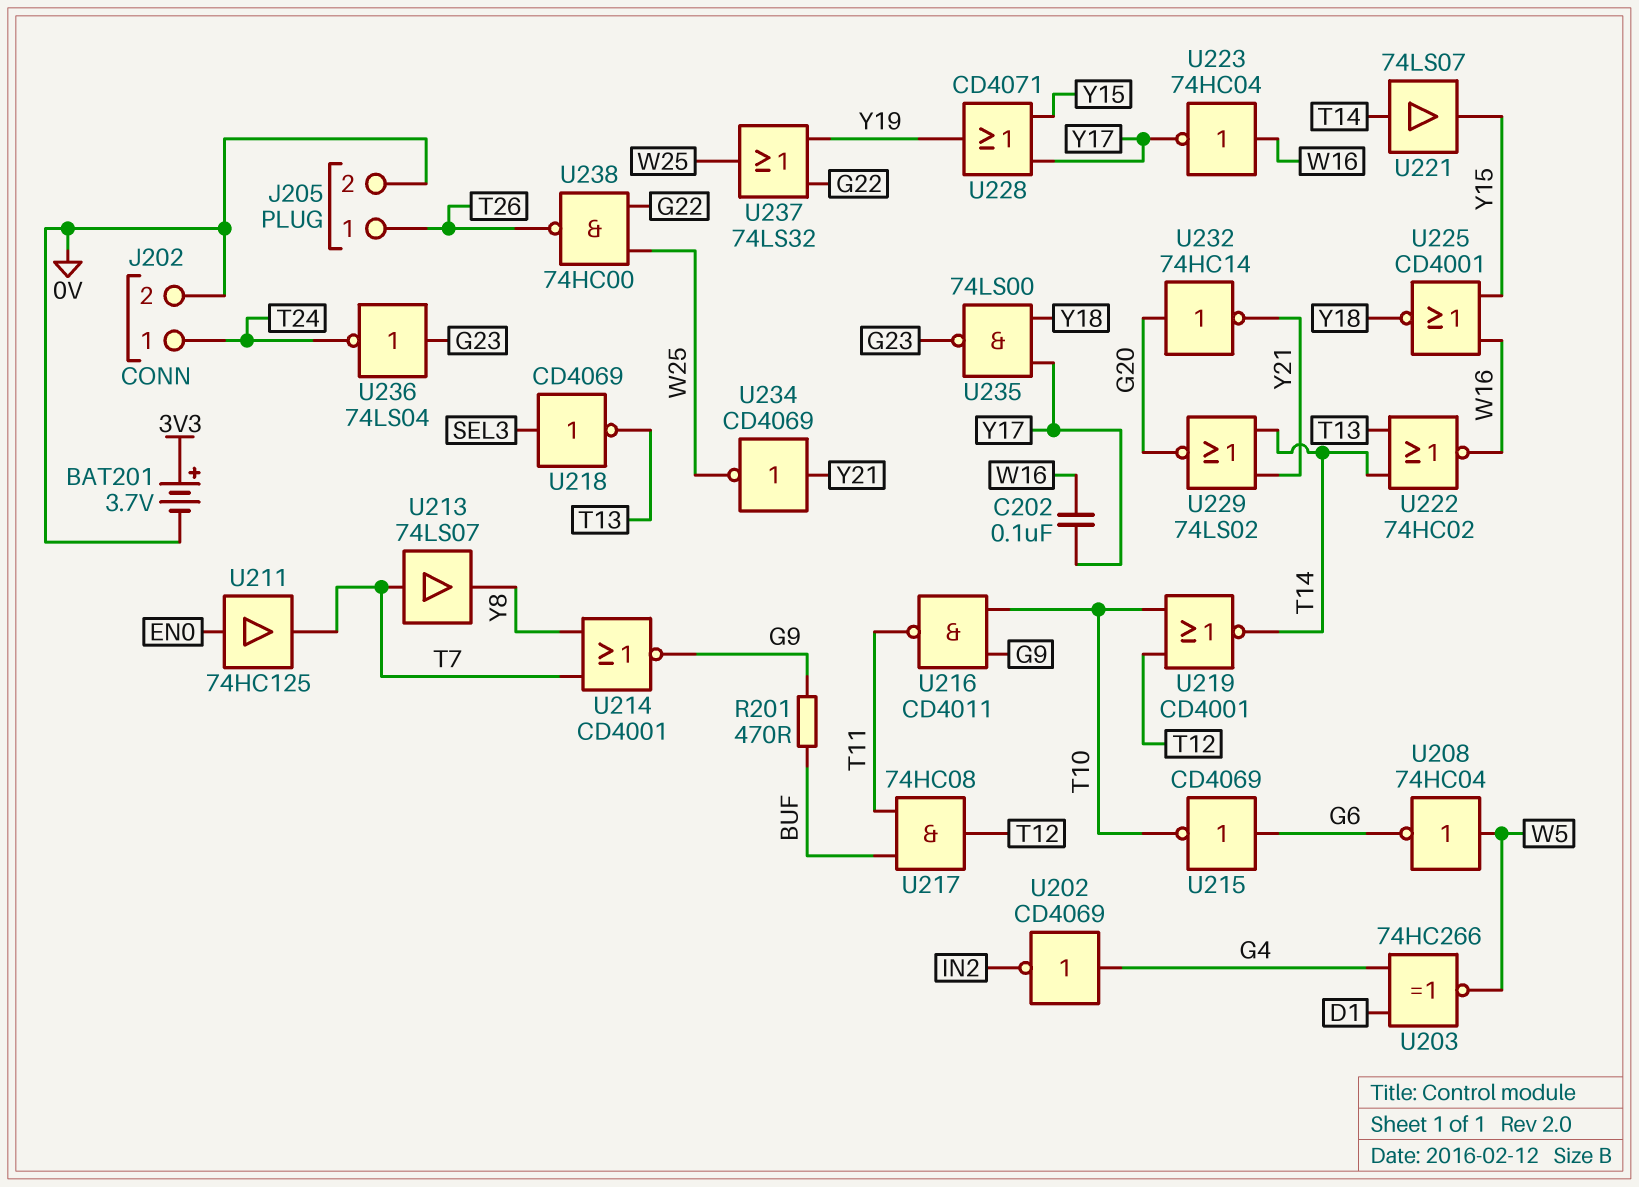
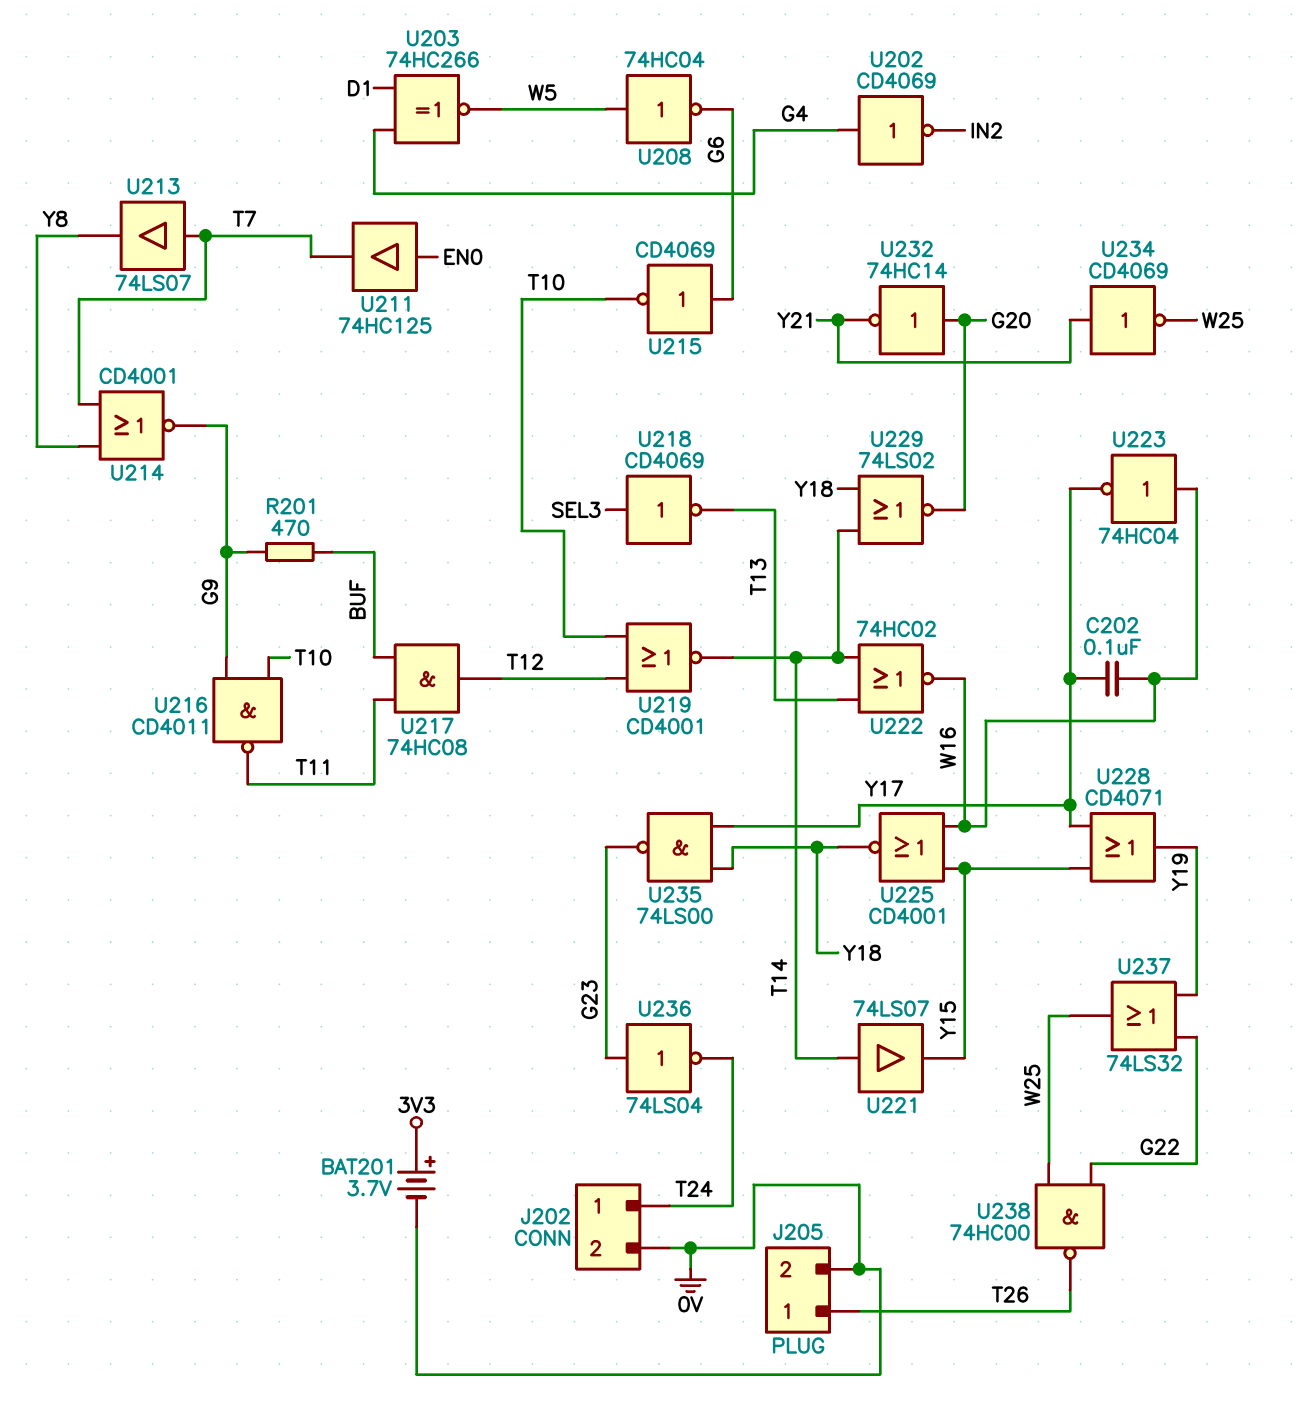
U229: NOR 74LS02 (in T14, in Y21, out G20) -> NOR 74LS02 (in T14, in Y18, out G20)

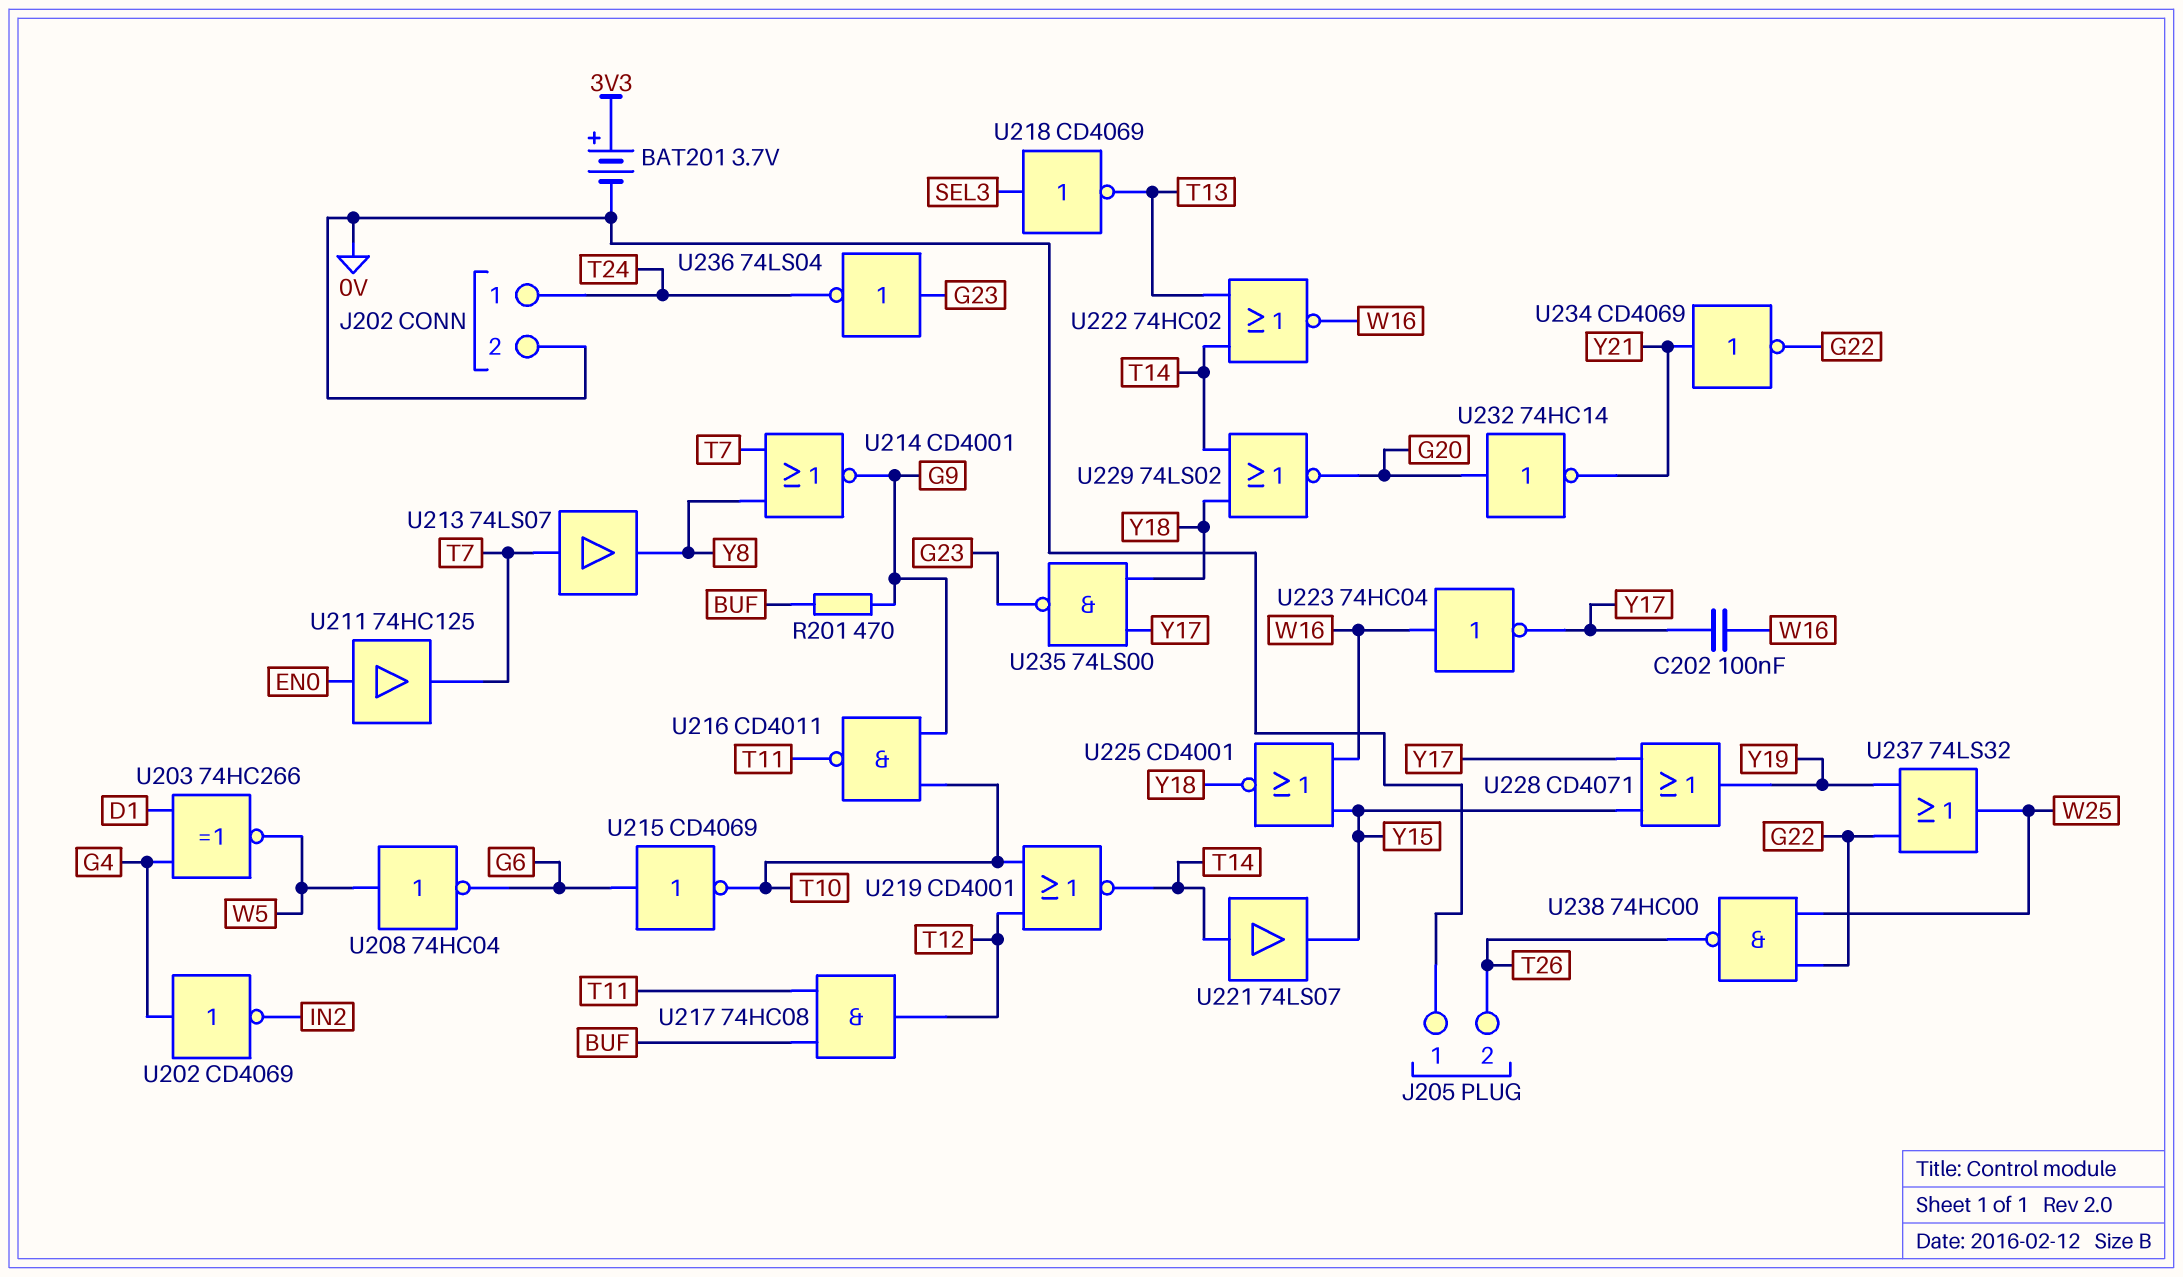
J205 pin 1: T26 -> 0V
J205 pin 2: 0V -> T26
U234: NOT CD4069 (in Y21, out W25) -> NOT CD4069 (in Y21, out G22)

